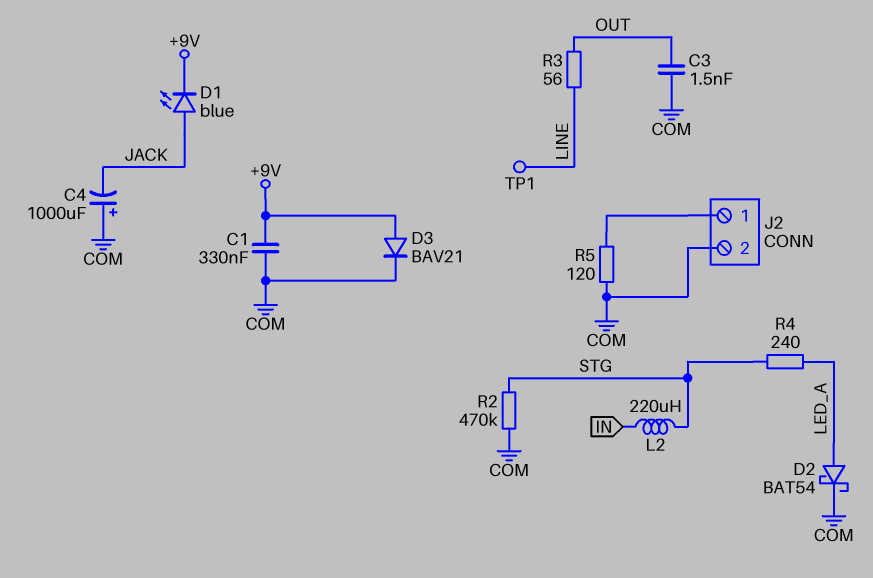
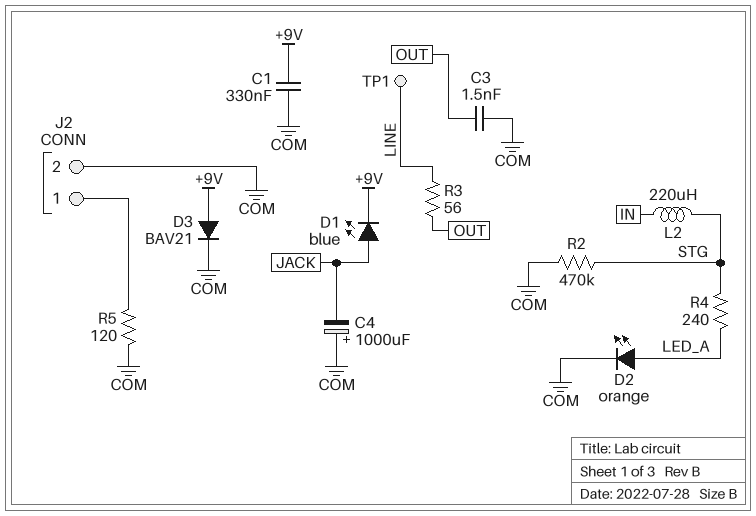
D2: schottky BAT54 (A LED_A, K COM) -> LED orange (A LED_A, K COM)

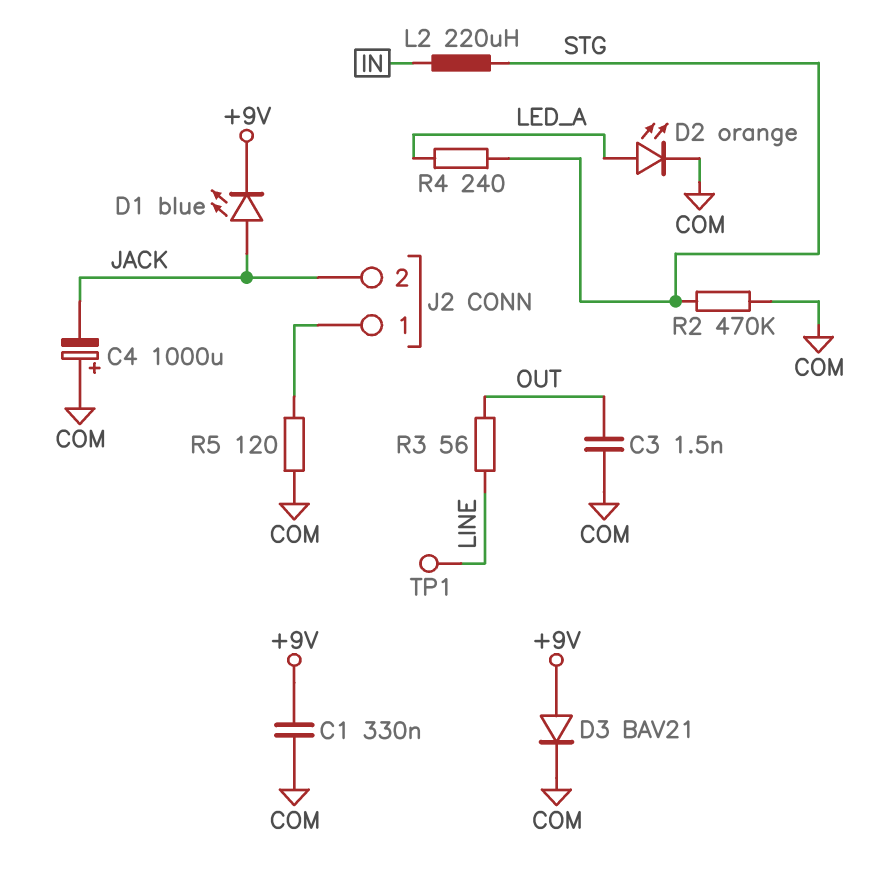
J2 pin 2: COM -> JACK

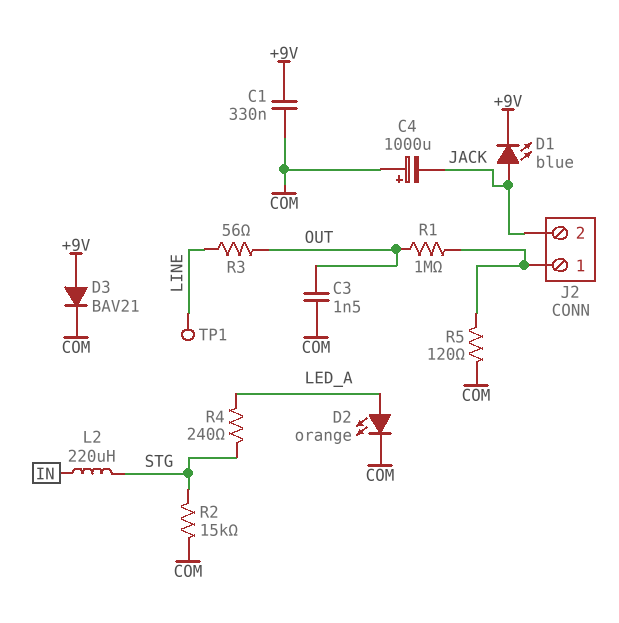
R1: none -> 1M (J2/1, OUT)
R2: 470k (COM, STG) -> 15k (COM, STG)

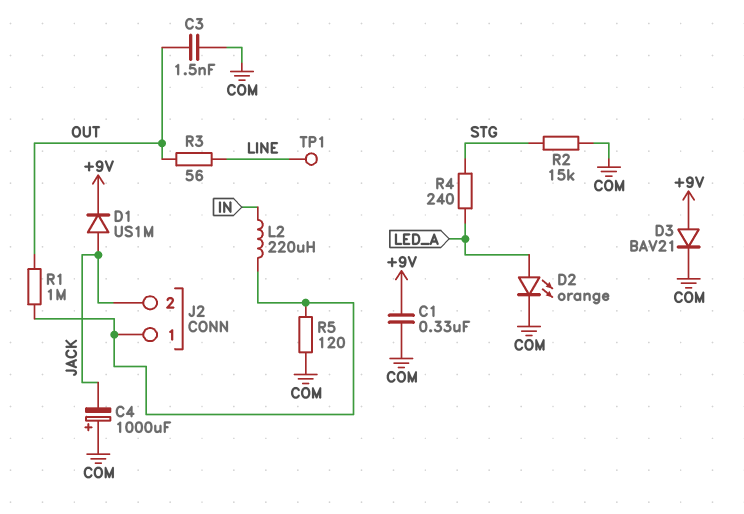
D1: LED blue (A JACK, K +9V) -> diode US1M (A JACK, K +9V)
L2: 220uH (IN, STG) -> 220uH (IN, J2/1)

